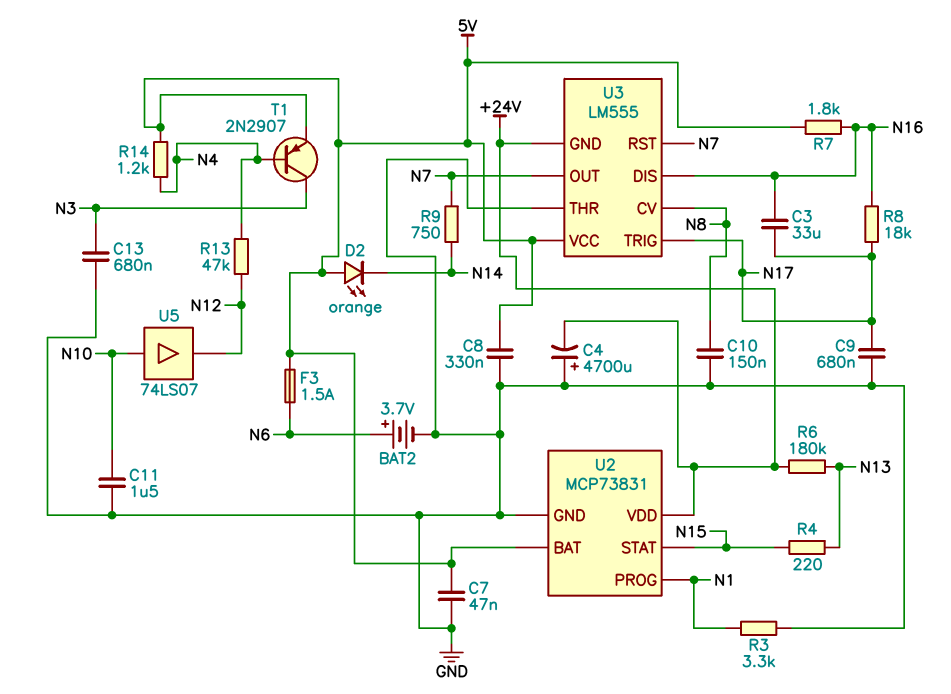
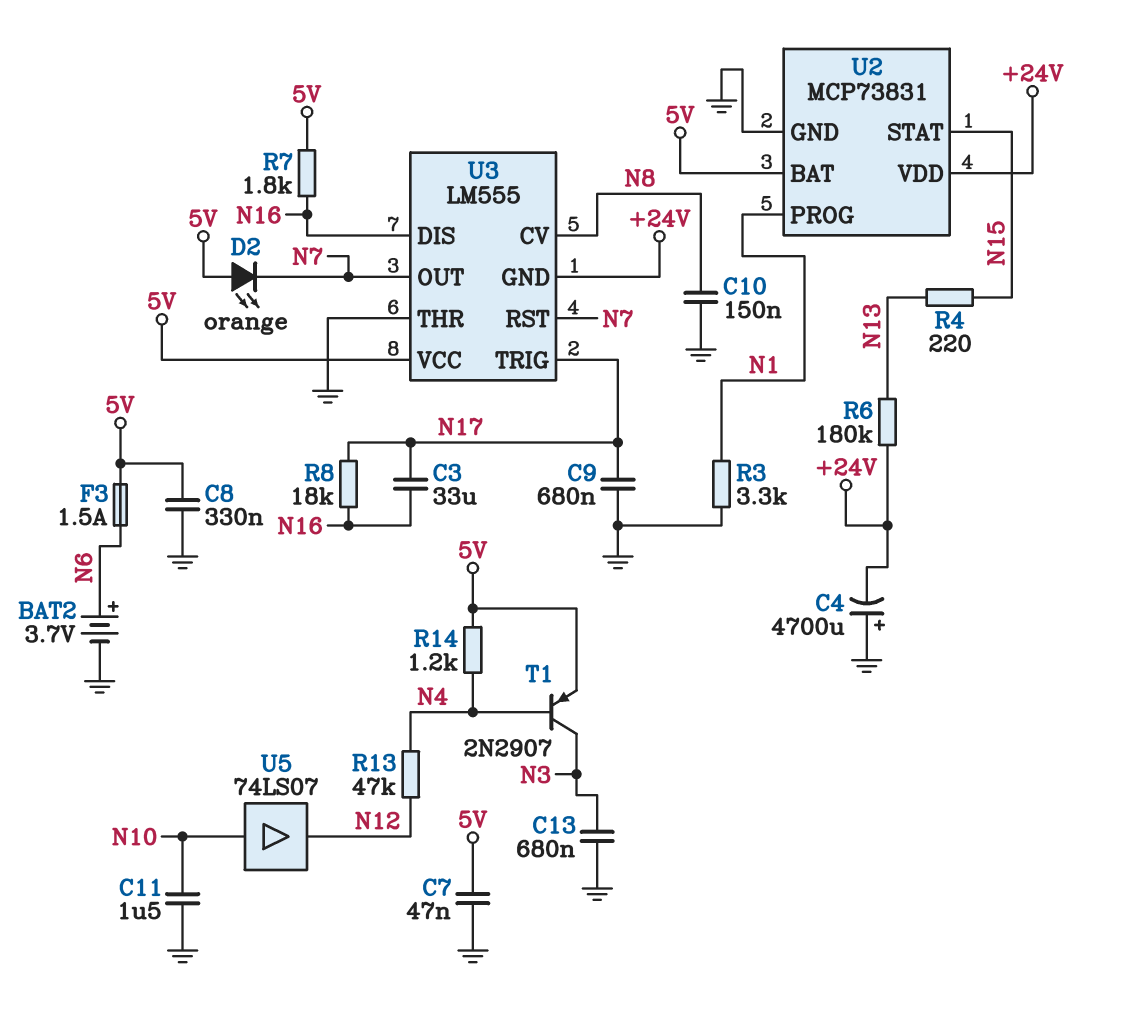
D2: LED orange (A 5V, K N14) -> LED orange (A 5V, K N7)
R9: 750 (N7, N14) -> none

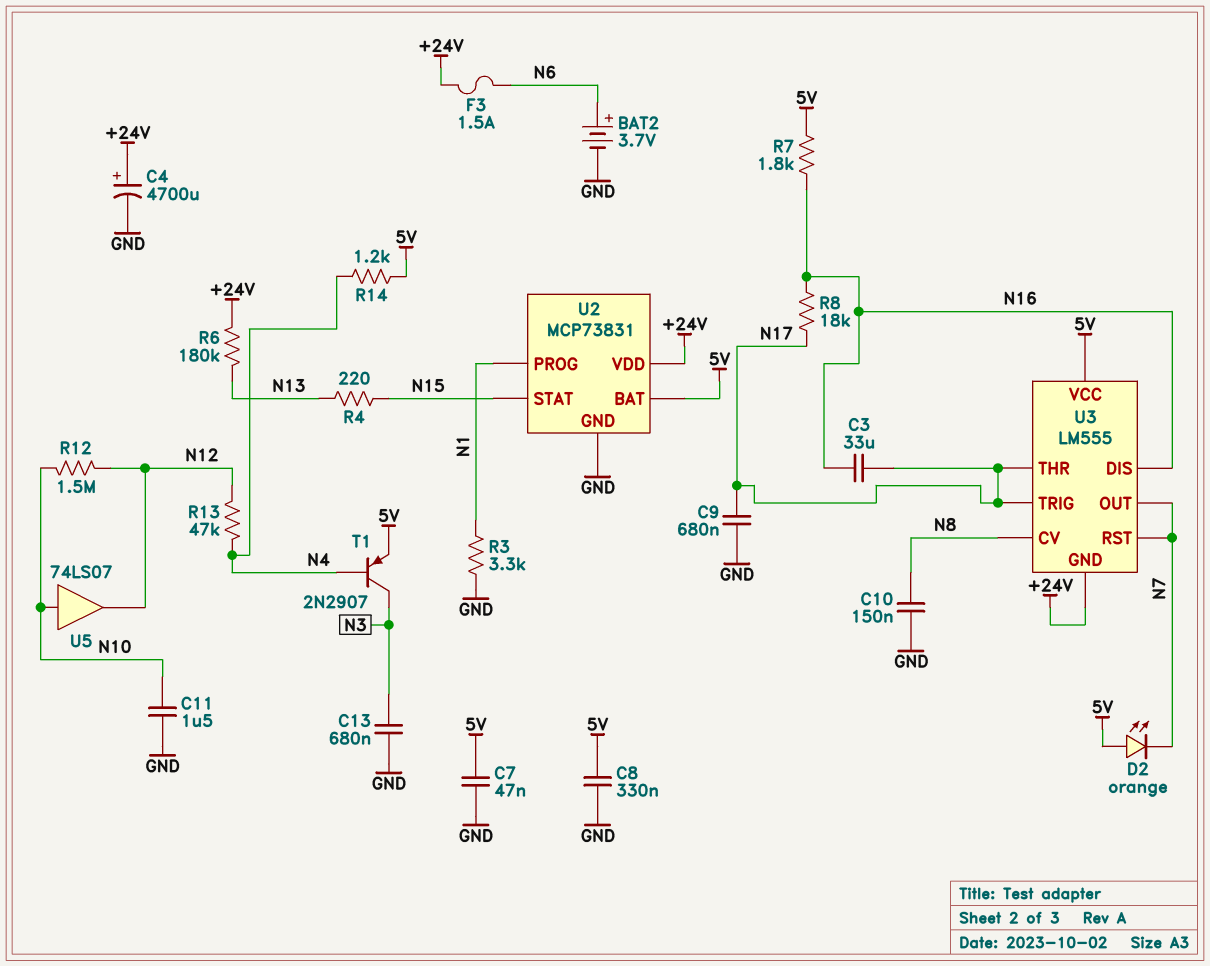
C4: 4700uF (plus GND, minus +24V) -> 4700uF (plus +24V, minus GND)
F3: 1.5A (5V, N6) -> 1.5A (+24V, N6)
R12: none -> 1.5M (N10, N12)
U3 pin THR: GND -> N17

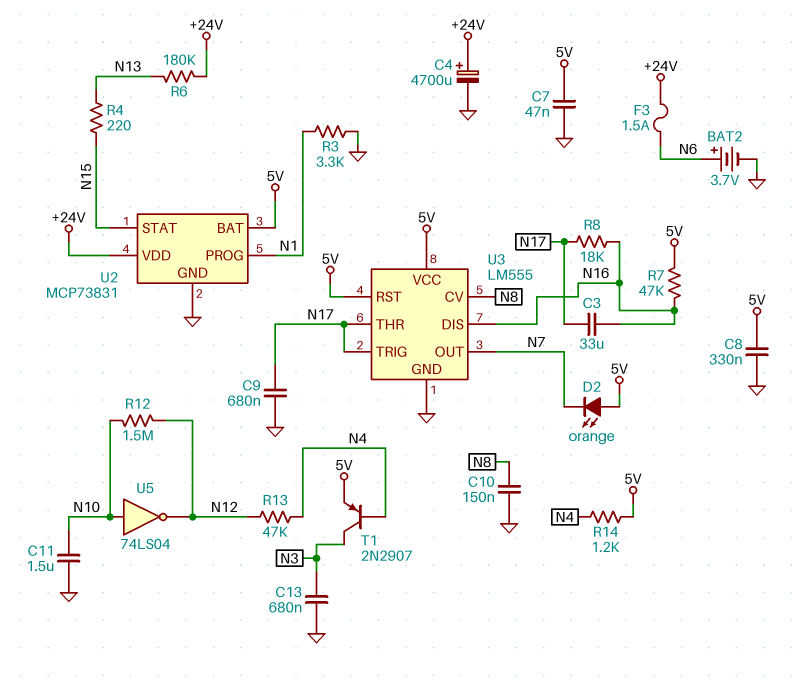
R7: 1.8k (5V, N16) -> 47k (5V, N16)
U3 pin GND: +24V -> GND
U3 pin RST: N7 -> 5V
U5: buffer 74LS07 (in N10, out N12) -> NOT 74LS04 (in N10, out N12)

